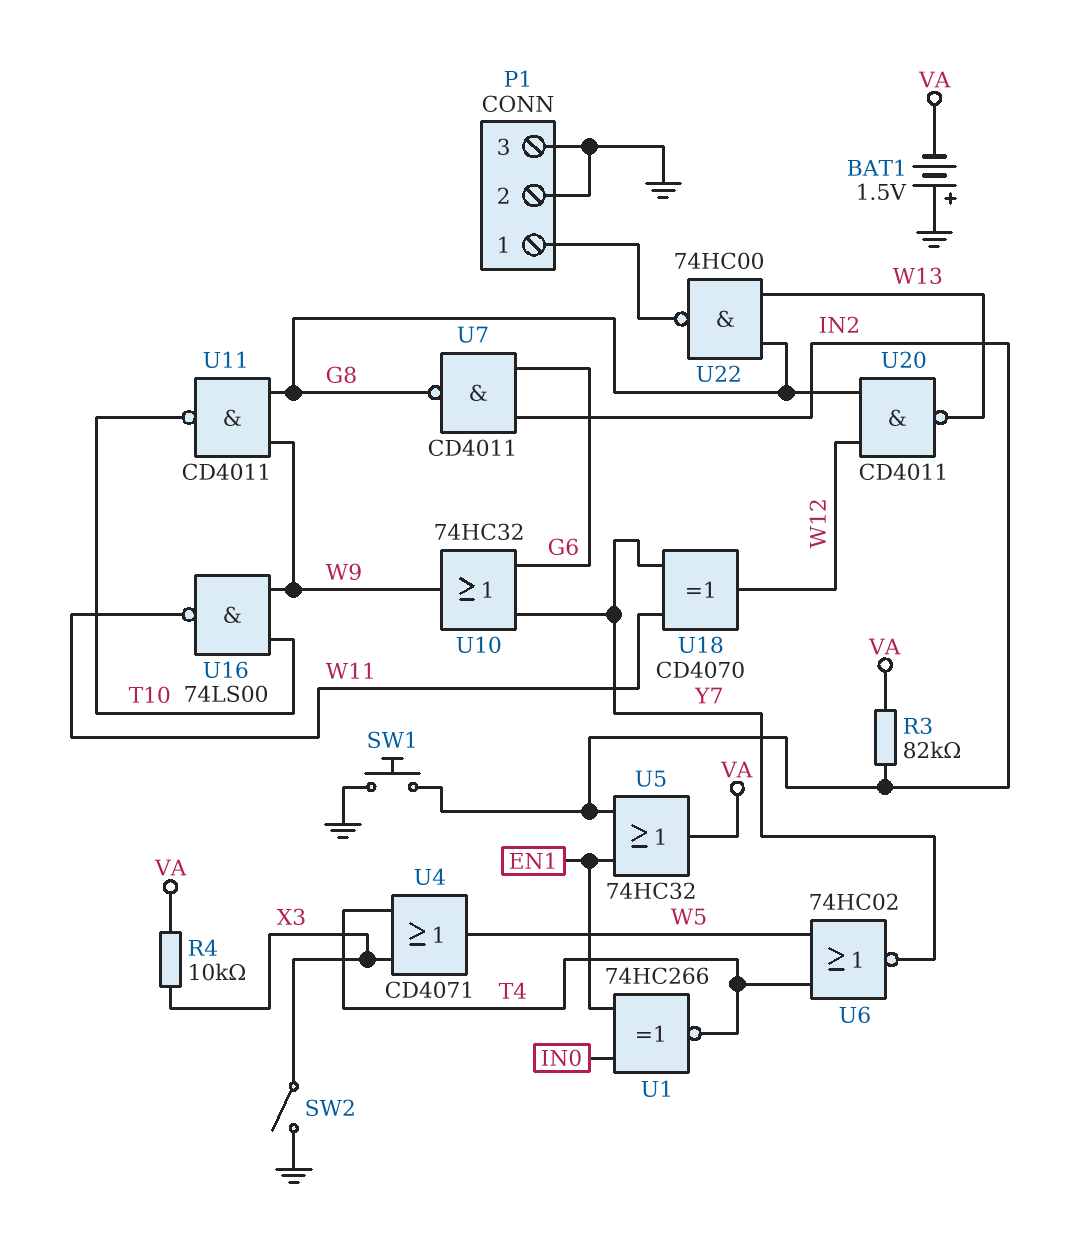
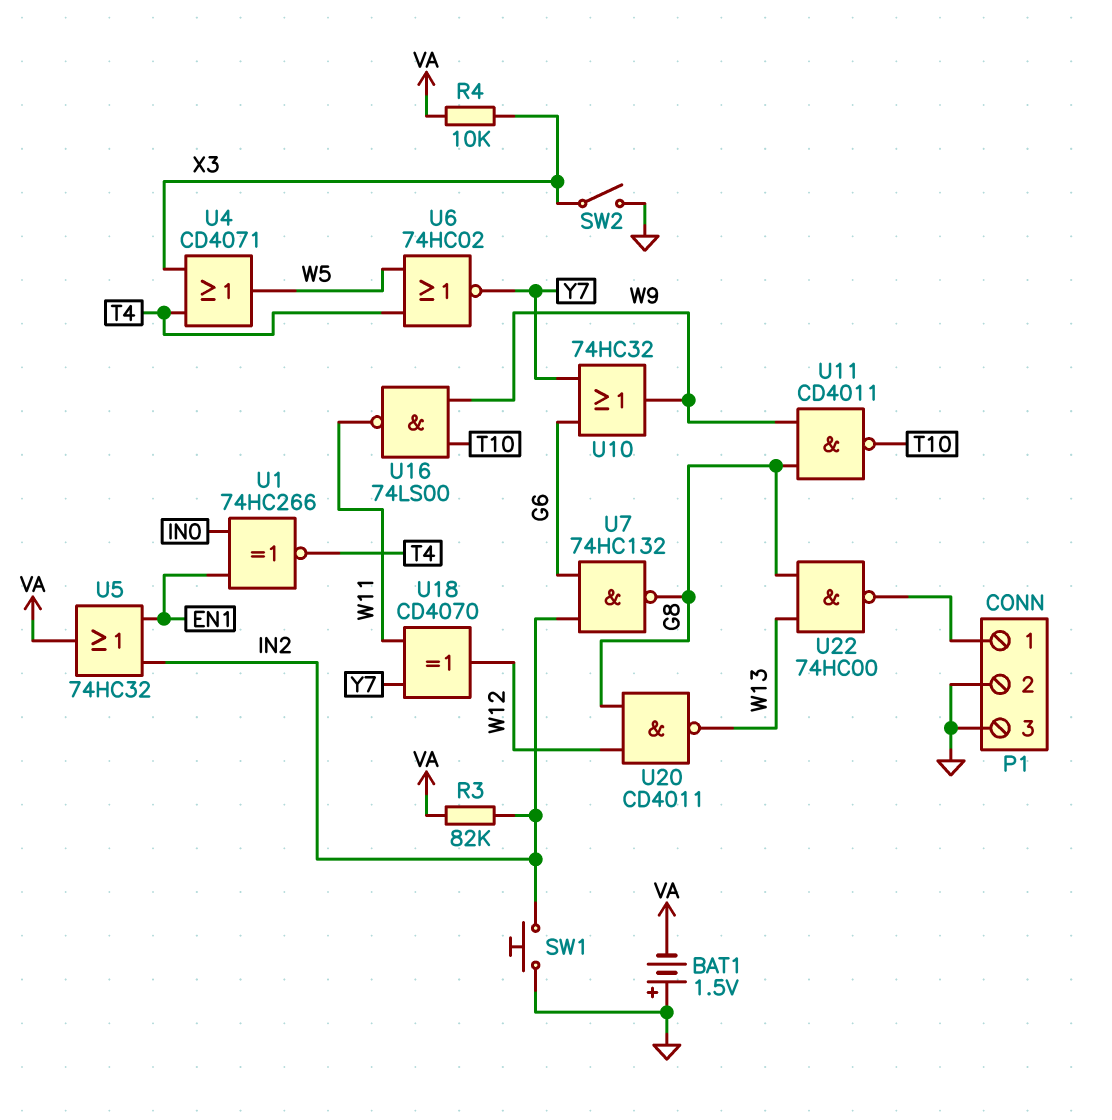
U7: NAND CD4011 (in G6, in IN2, out G8) -> NAND 74HC132 (in G6, in IN2, out G8)

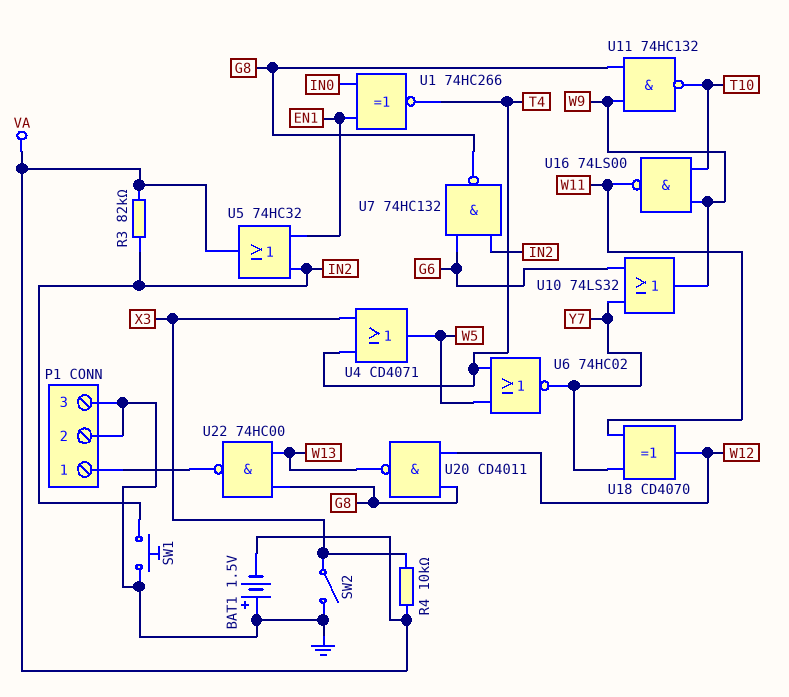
U10: OR 74HC32 (in G6, in Y7, out W9) -> OR 74LS32 (in G6, in Y7, out W9)
U11: NAND CD4011 (in G8, in W9, out T10) -> NAND 74HC132 (in G8, in W9, out T10)

